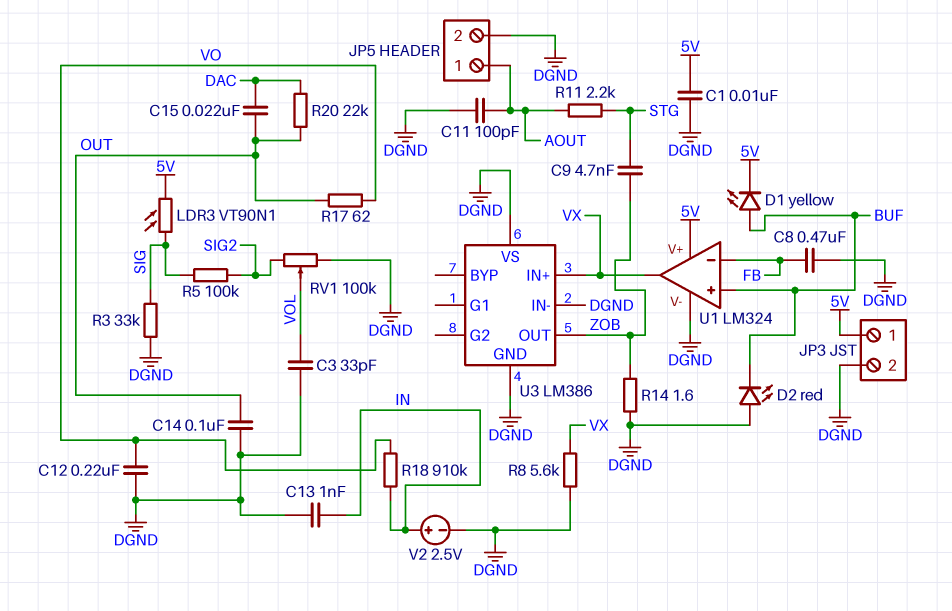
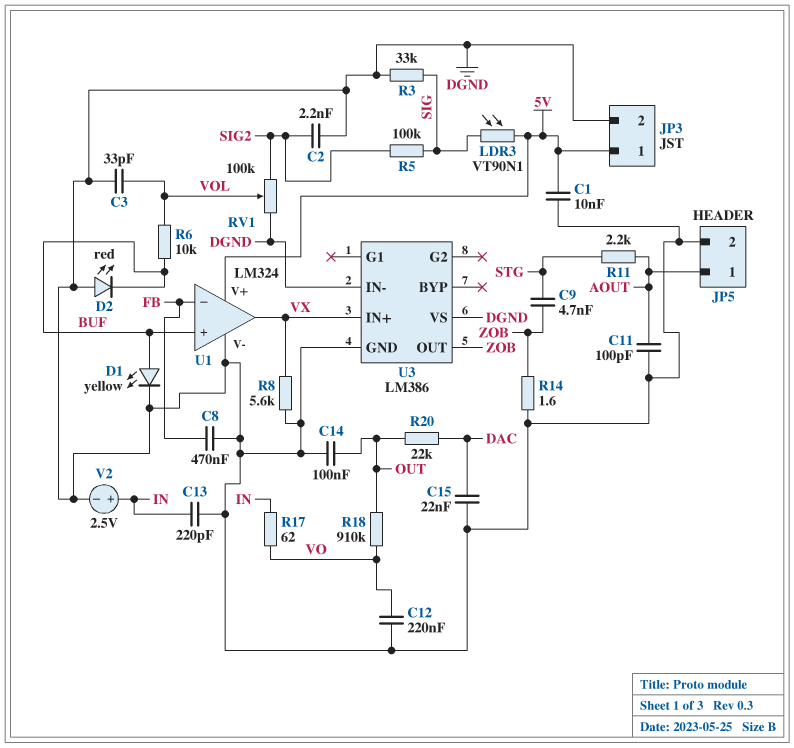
C2: none -> 2.2nF (DGND, SIG2)
C13: 1nF (DGND, IN) -> 220pF (DGND, IN)
C15: 22nF (DAC, OUT) -> 22nF (DAC, DGND)
D1: LED yellow (A BUF, K 5V) -> LED yellow (A BUF, K DGND)
R6: none -> 10k (BUF, VOL)
R17: 62 (OUT, VO) -> 62 (IN, VO)
R18: 910k (IN, VO) -> 910k (OUT, VO)

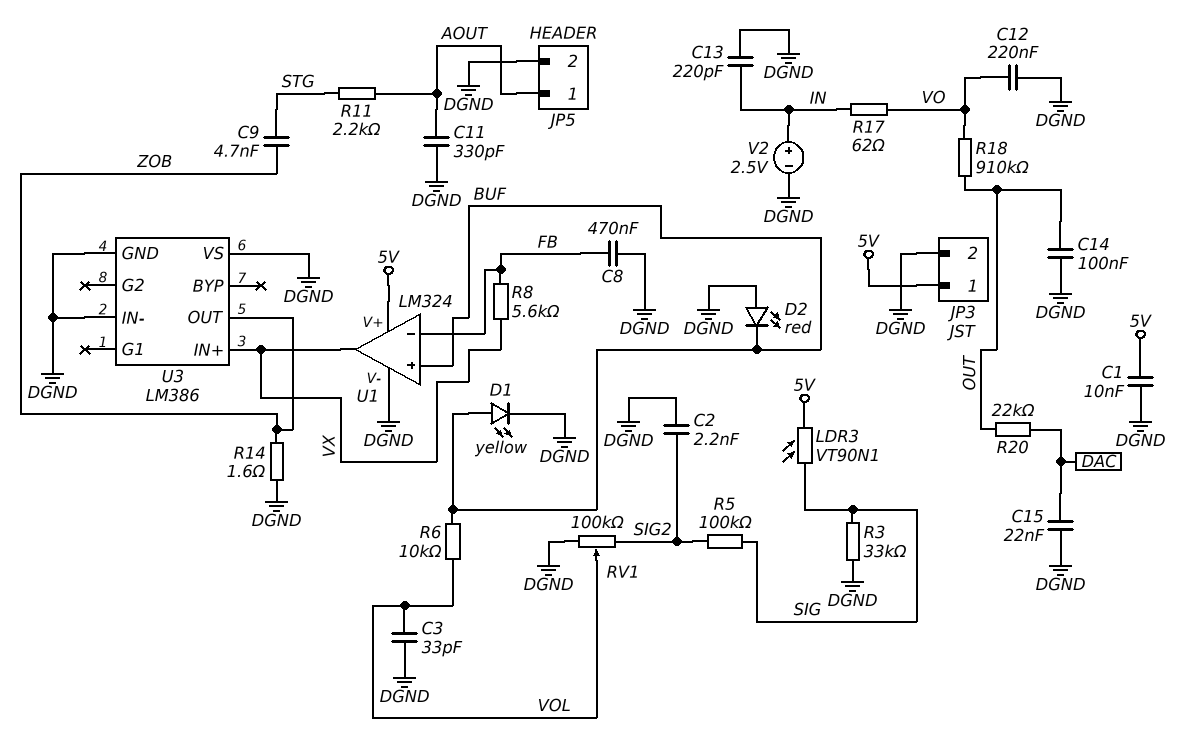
C11: 100pF (AOUT, DGND) -> 330pF (AOUT, DGND)
R8: 5.6k (DGND, VX) -> 5.6k (FB, VX)

